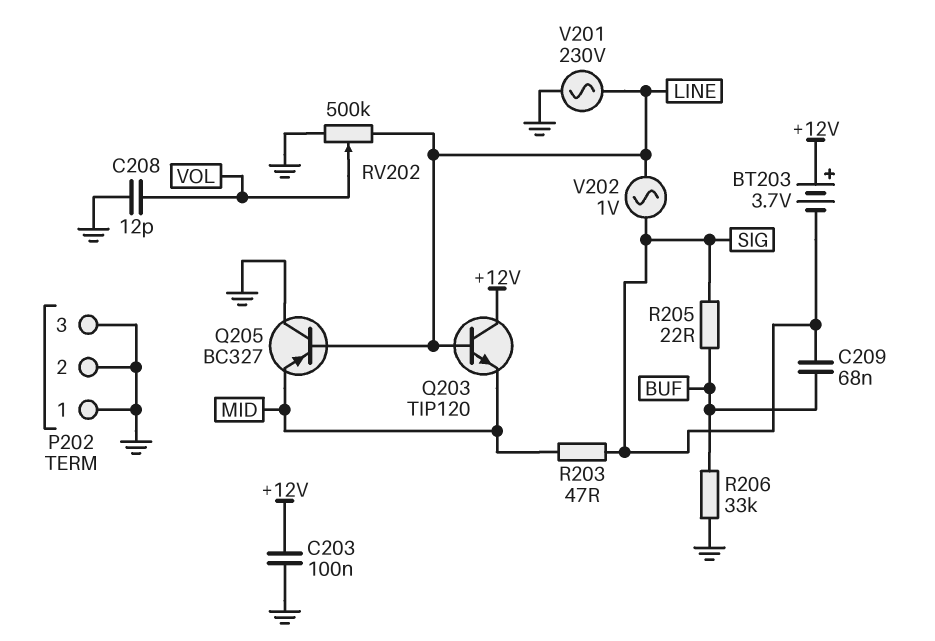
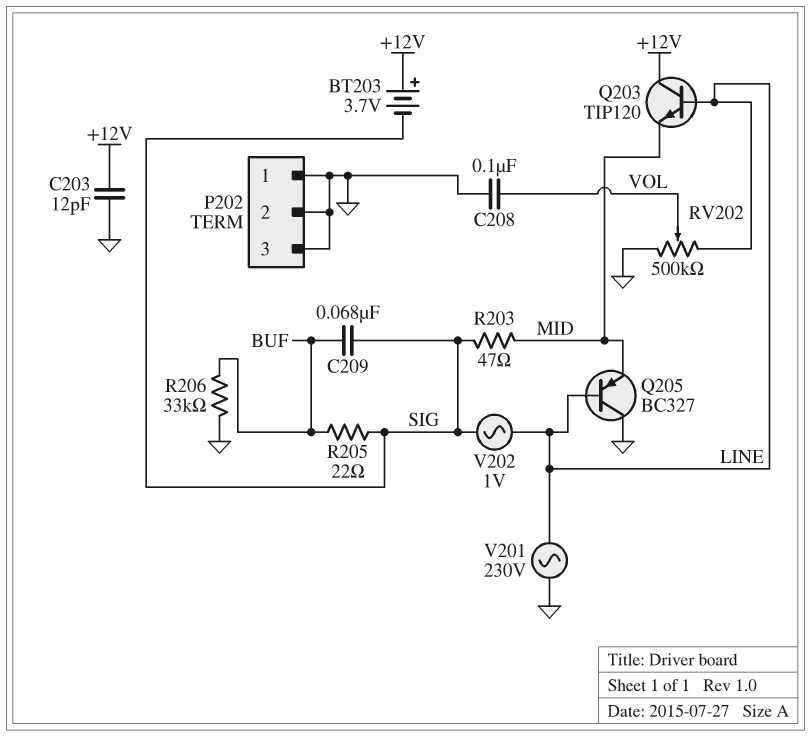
C203: 100nF (+12V, GND) -> 12pF (+12V, GND)
C208: 12pF (GND, VOL) -> 100nF (GND, VOL)

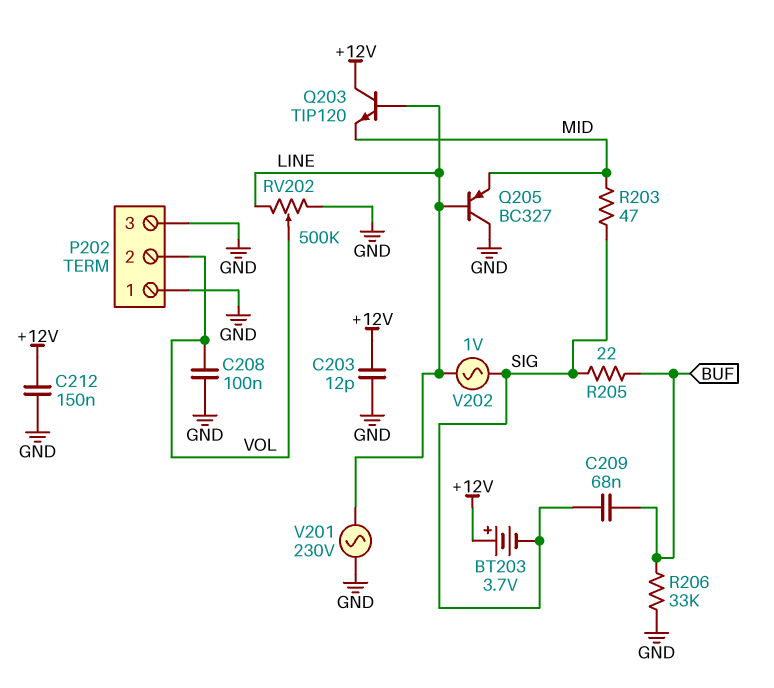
C212: none -> 150nF (+12V, GND)
P202 pin 2: GND -> VOL

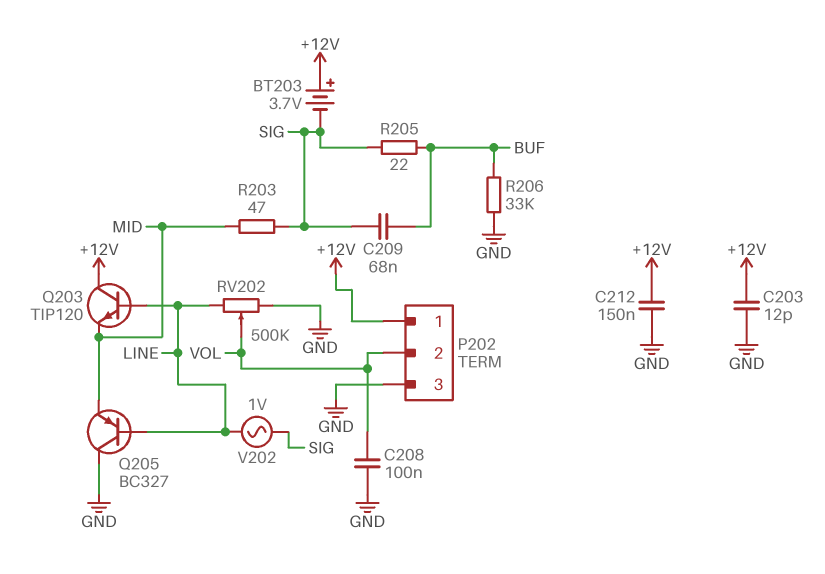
P202 pin 1: GND -> +12V
V201: AC 230V (GND, LINE) -> none

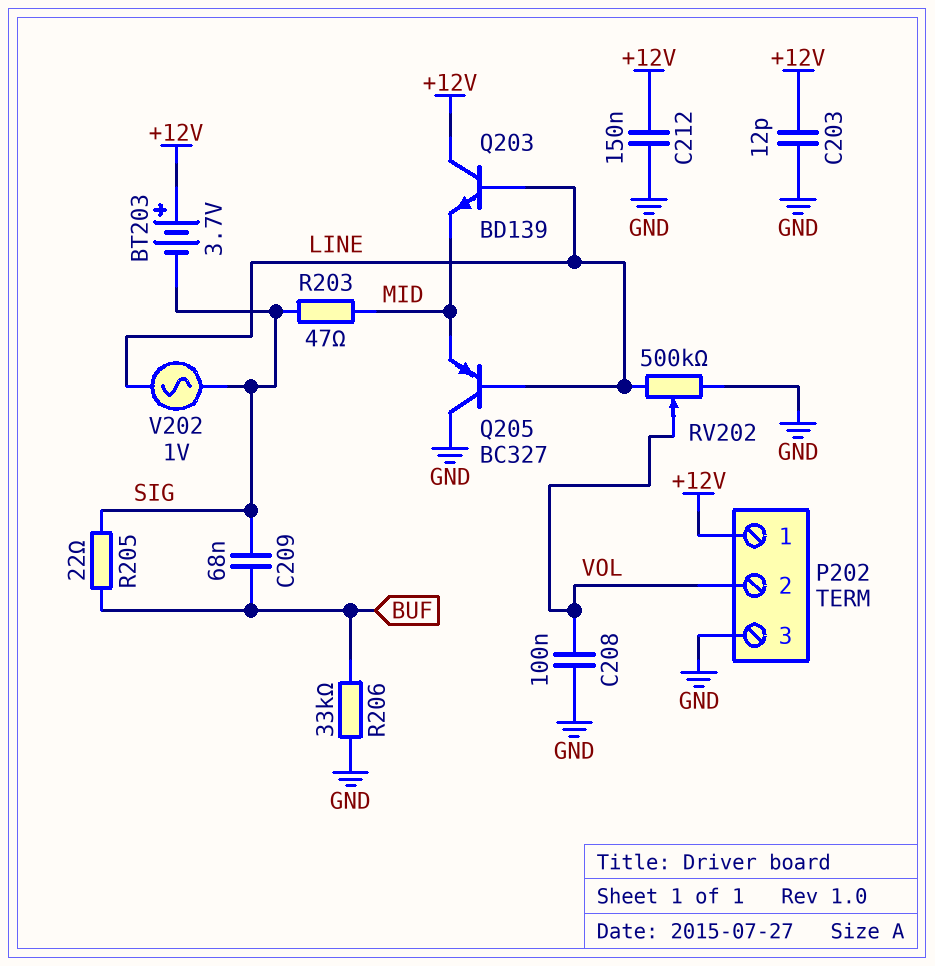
Q203: NPN TIP120 (B LINE, C +12V, E MID) -> NPN BD139 (B LINE, C +12V, E MID)

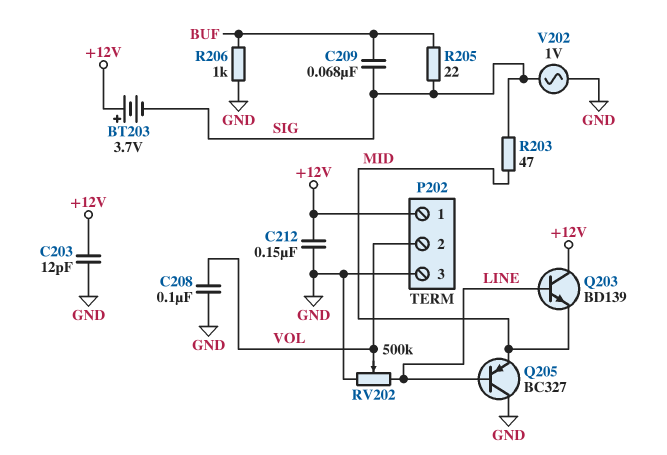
R206: 33k (BUF, GND) -> 1k (BUF, GND)
V202: AC 1V (LINE, SIG) -> AC 1V (GND, SIG)

